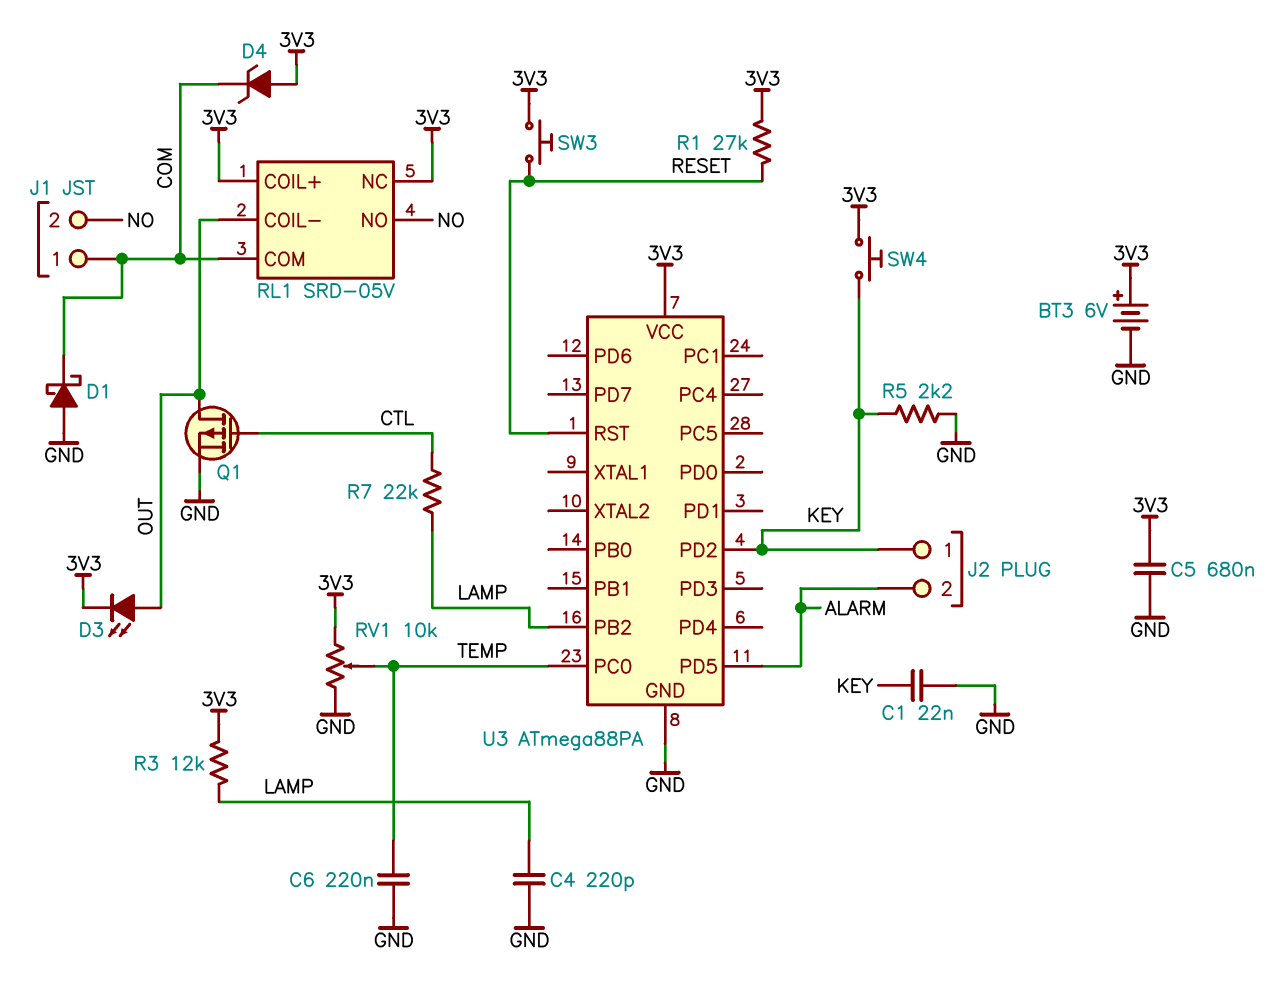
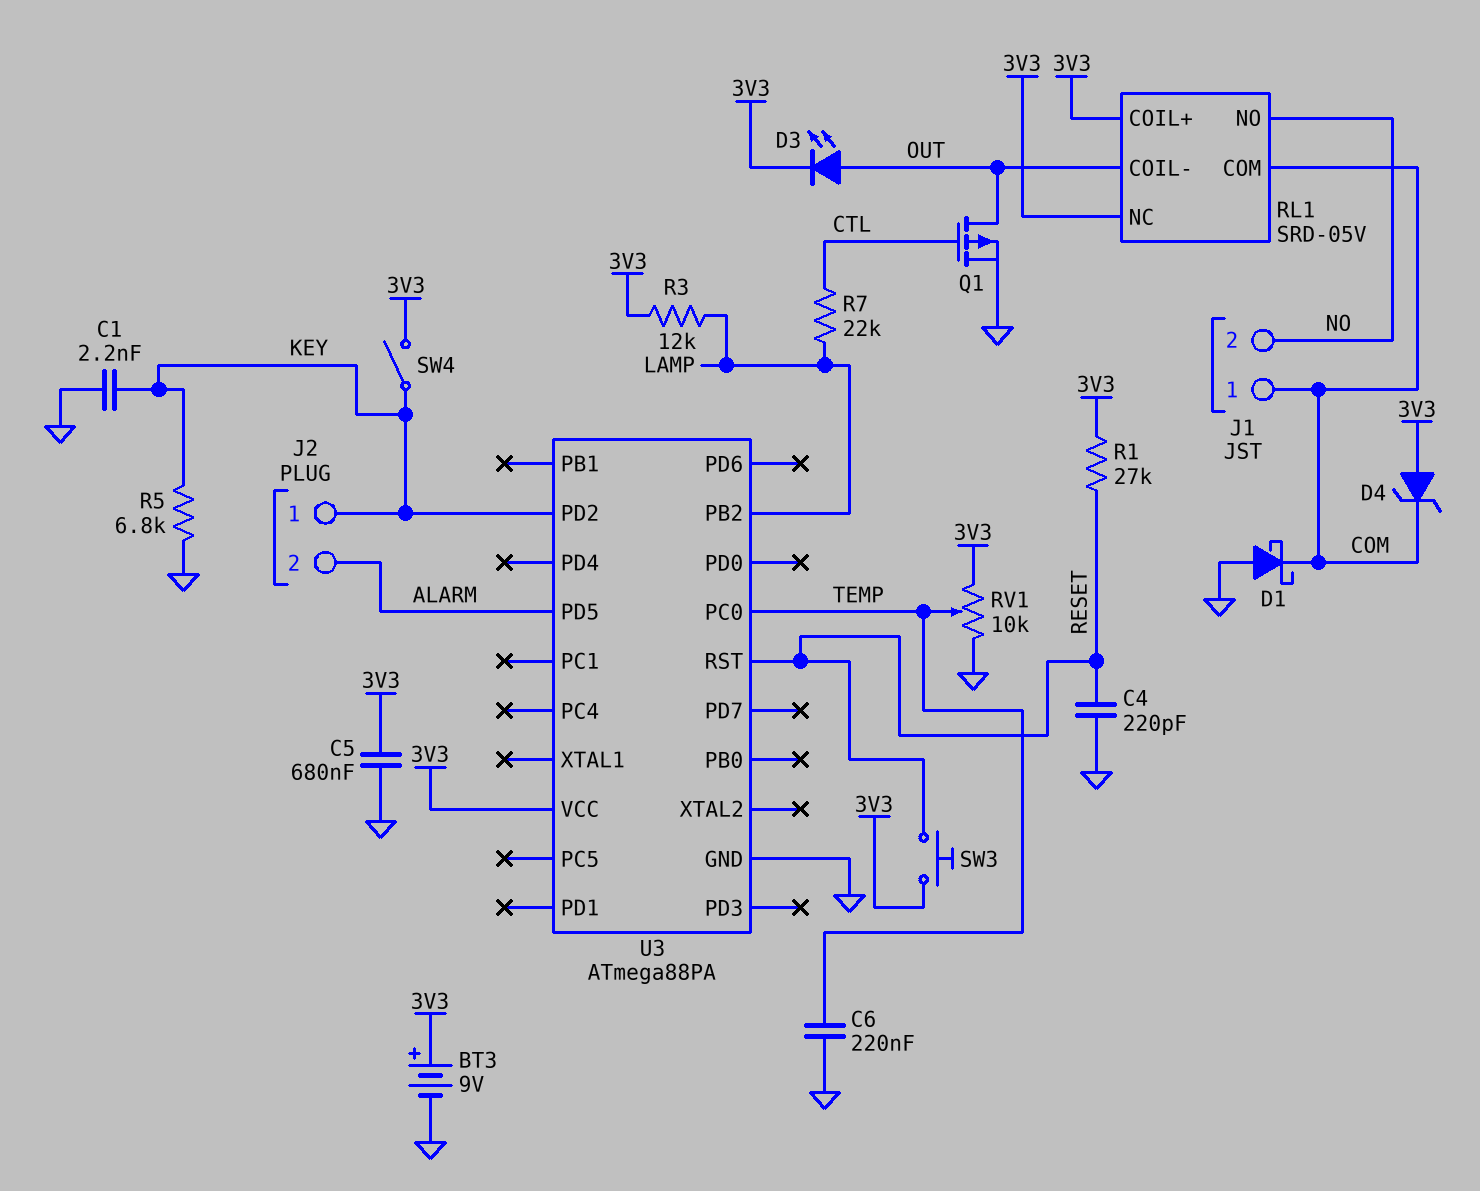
BT3: 6V (plus 3V3, minus GND) -> 9V (plus 3V3, minus GND)
C1: 22nF (GND, KEY) -> 2.2nF (GND, KEY)
C4: 220pF (GND, LAMP) -> 220pF (GND, RESET)
R5: 2.2k (GND, KEY) -> 6.8k (GND, KEY)
SW4: button (3V3, KEY) -> switch (3V3, KEY)

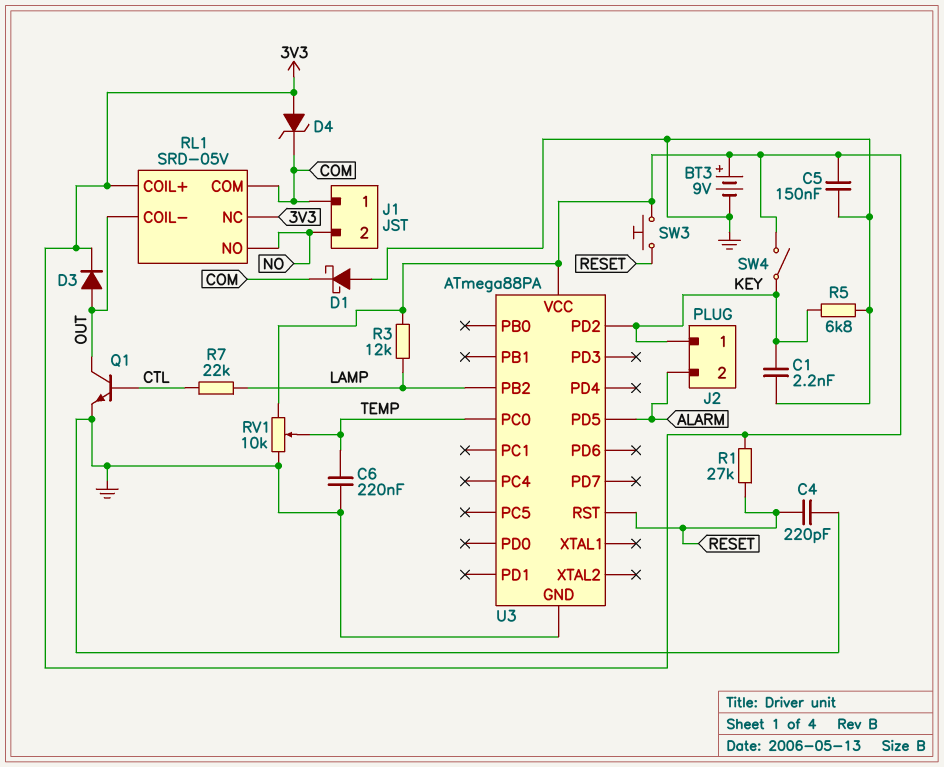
C5: 680nF (3V3, GND) -> 150nF (3V3, GND)
D3: LED (A OUT, K 3V3) -> diode (A OUT, K 3V3)
Q1: PMOS (G CTL, D OUT, S GND) -> NPN (B CTL, C OUT, E GND)

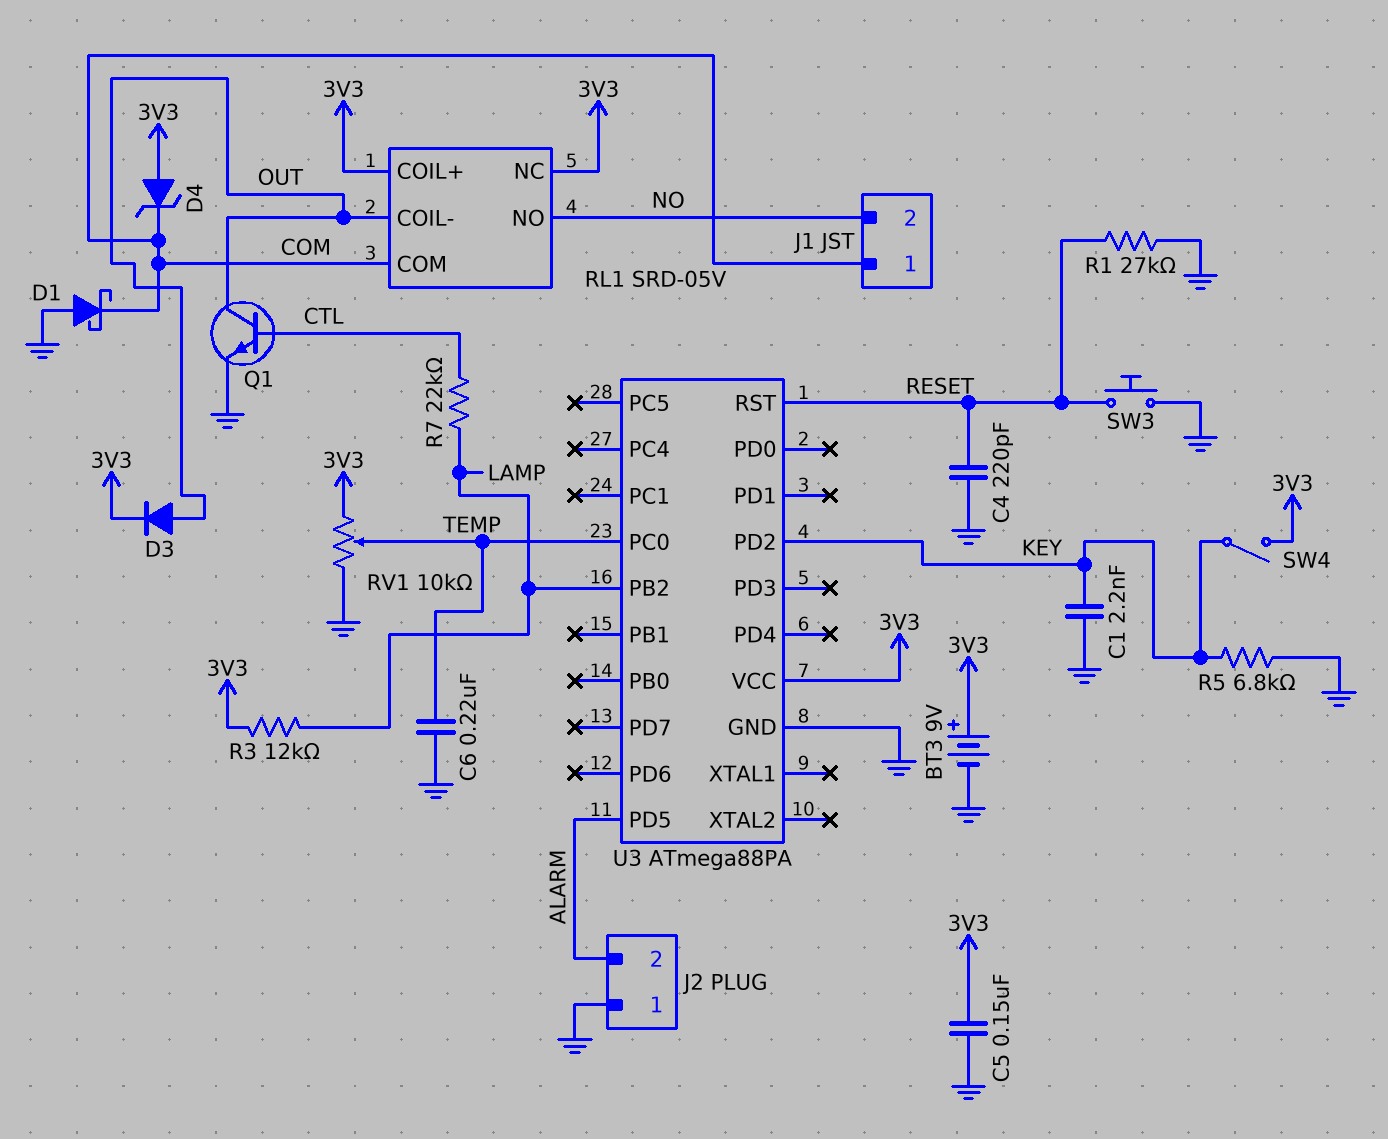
J2 pin 1: KEY -> GND
R1: 27k (3V3, RESET) -> 27k (GND, RESET)
SW3: button (3V3, RESET) -> button (GND, RESET)

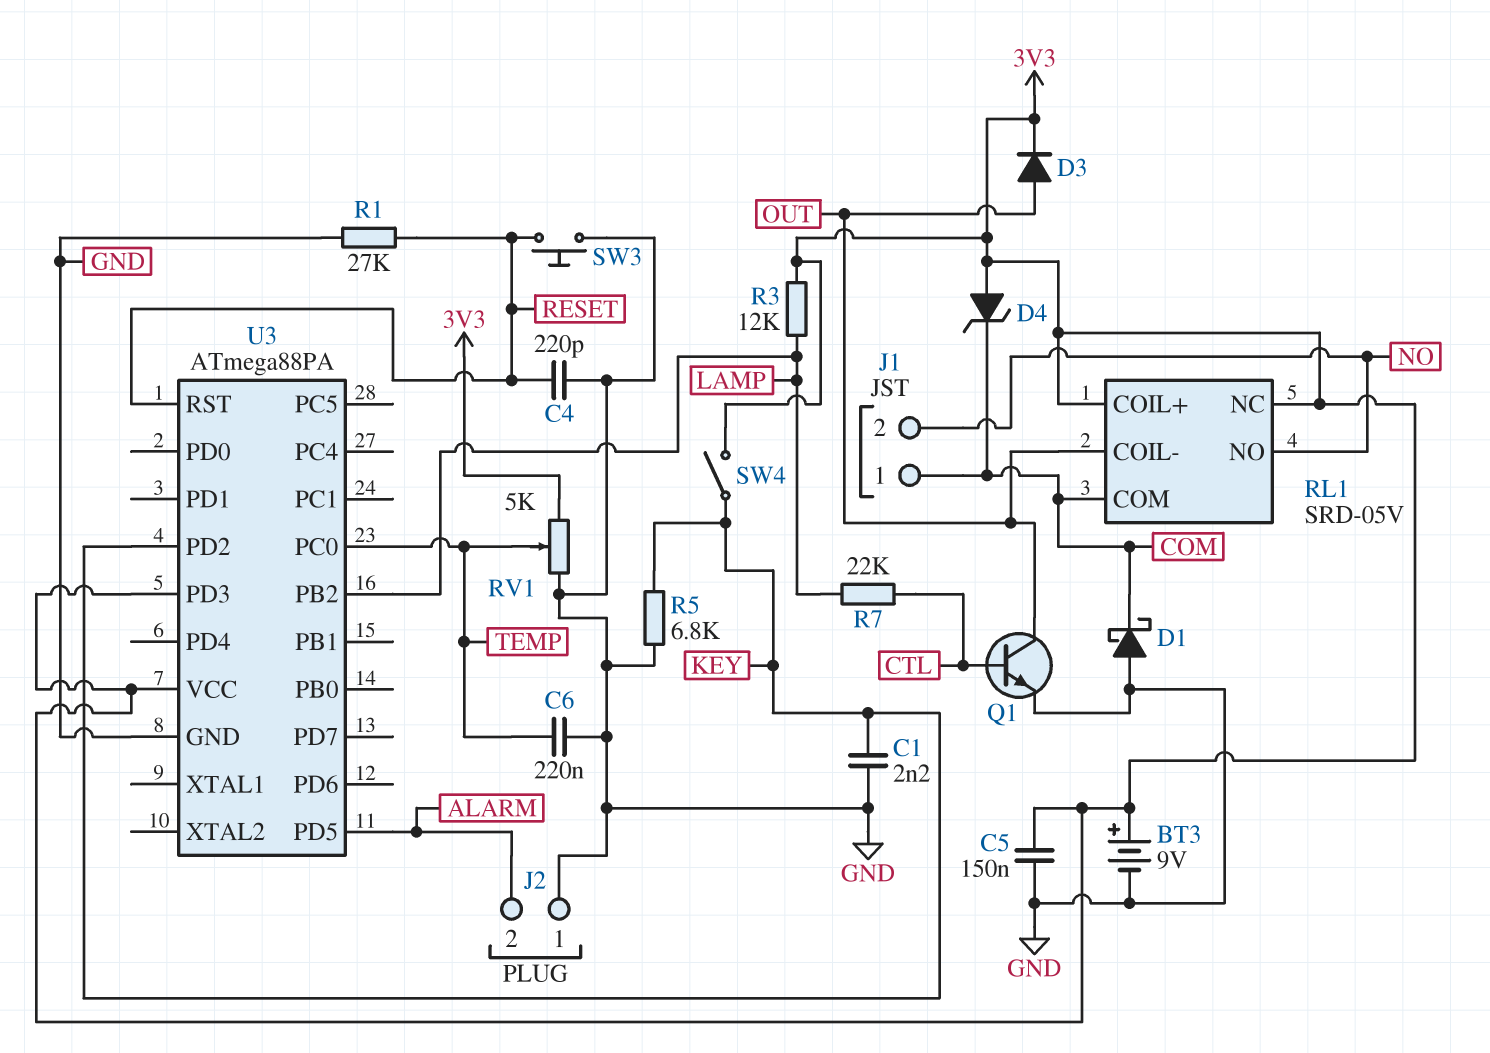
RV1: 10k (3V3, GND, wiper TEMP) -> 5k (3V3, GND, wiper TEMP)
U3 pin PD3: none -> 3V3

